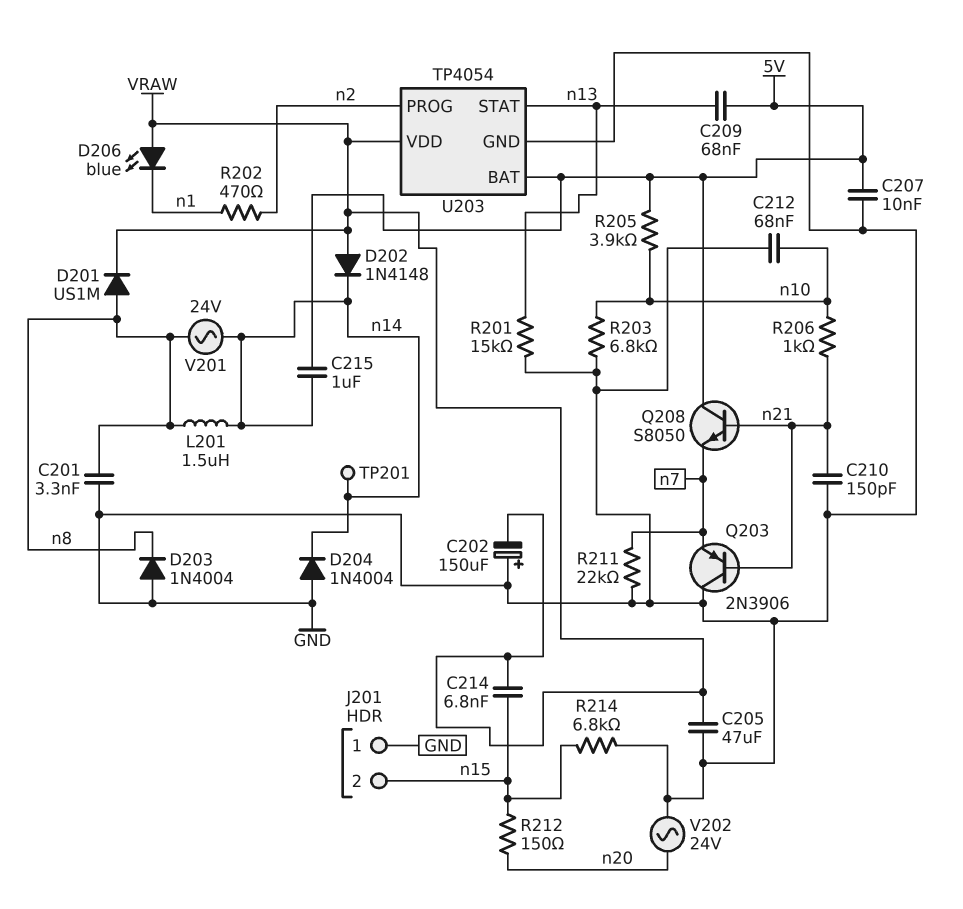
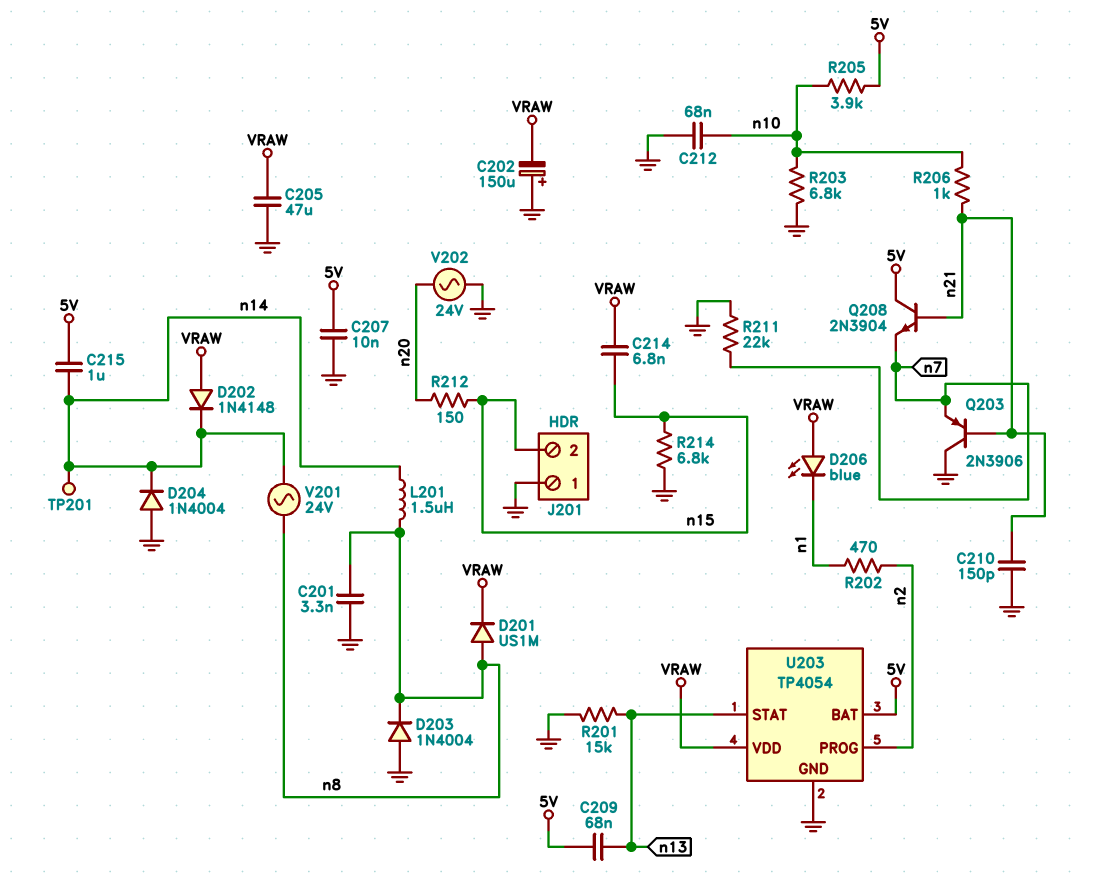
Q208: NPN S8050 (B n21, C 5V, E n7) -> NPN 2N3904 (B n21, C 5V, E n7)

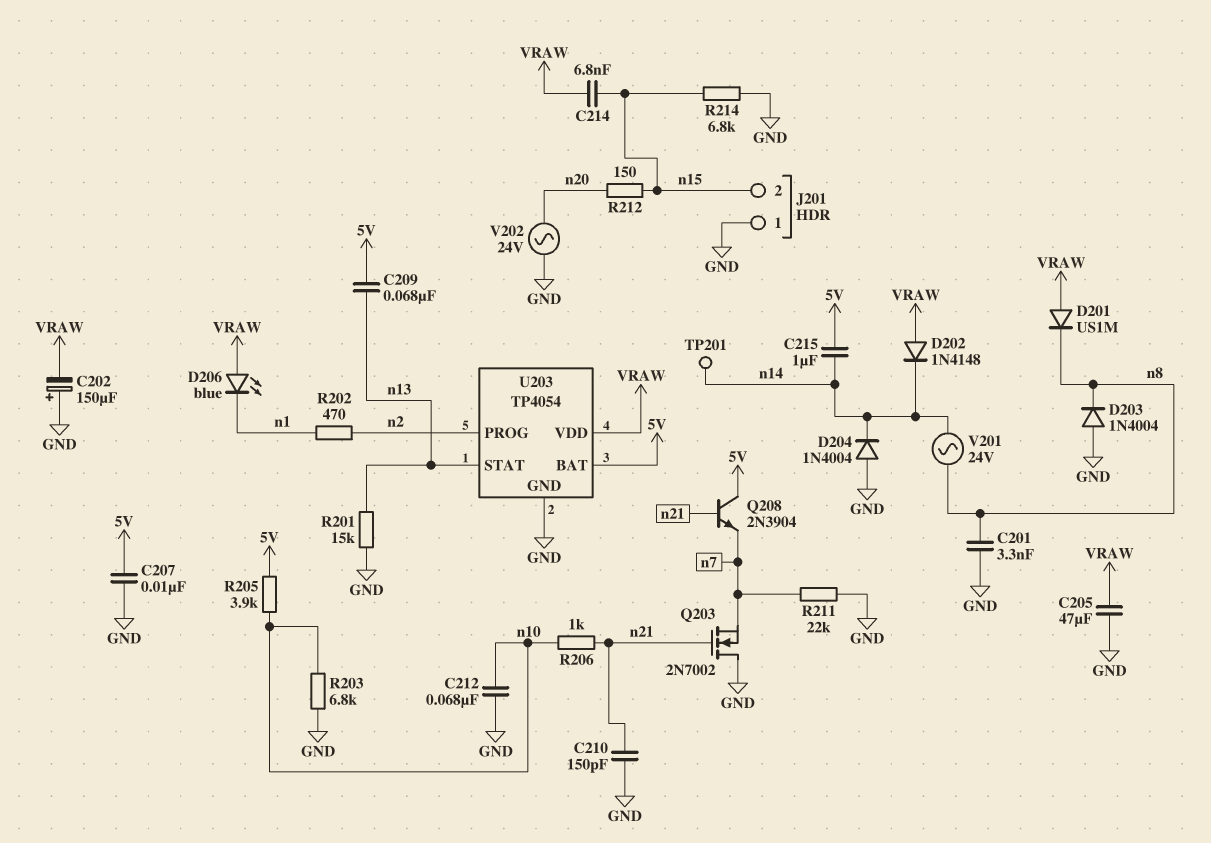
D201: diode US1M (A n8, K VRAW) -> diode US1M (A VRAW, K n8)
L201: 1.5uH (n8, n14) -> none
Q203: PNP 2N3906 (B n21, C GND, E n7) -> NMOS 2N7002 (G n21, D GND, S n7)

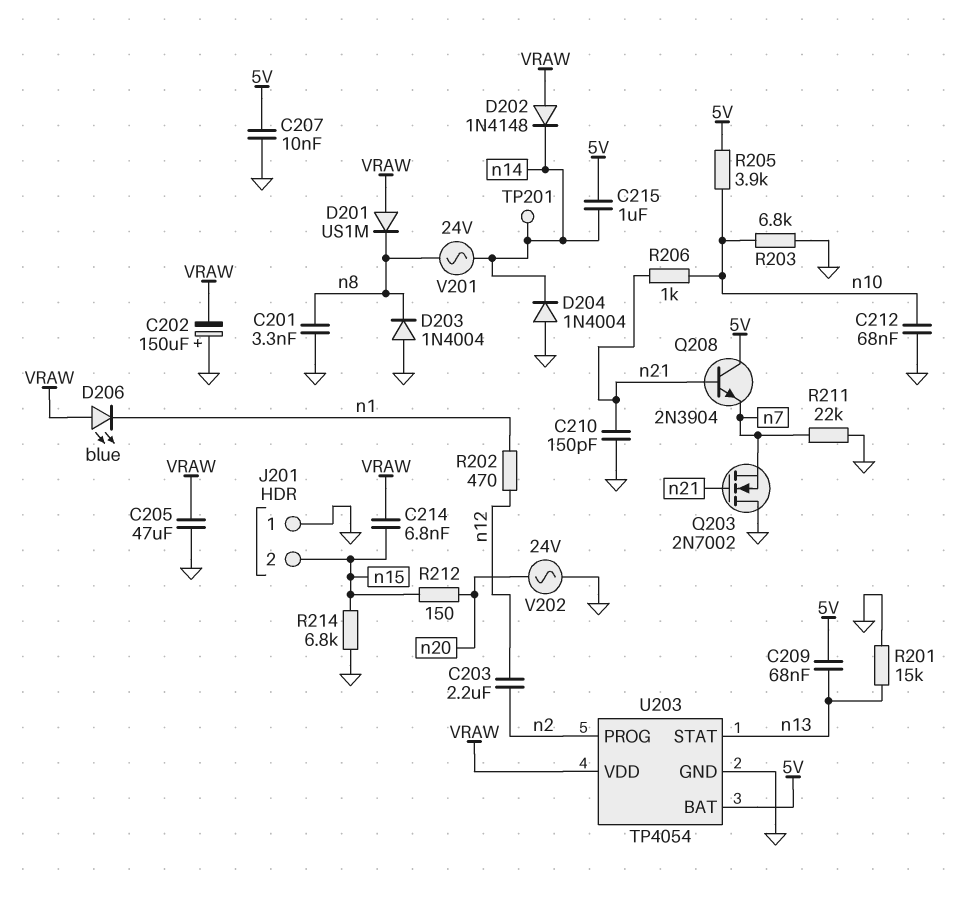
C203: none -> 2.2uF (n2, n12)
R202: 470 (n1, n2) -> 470 (n1, n12)

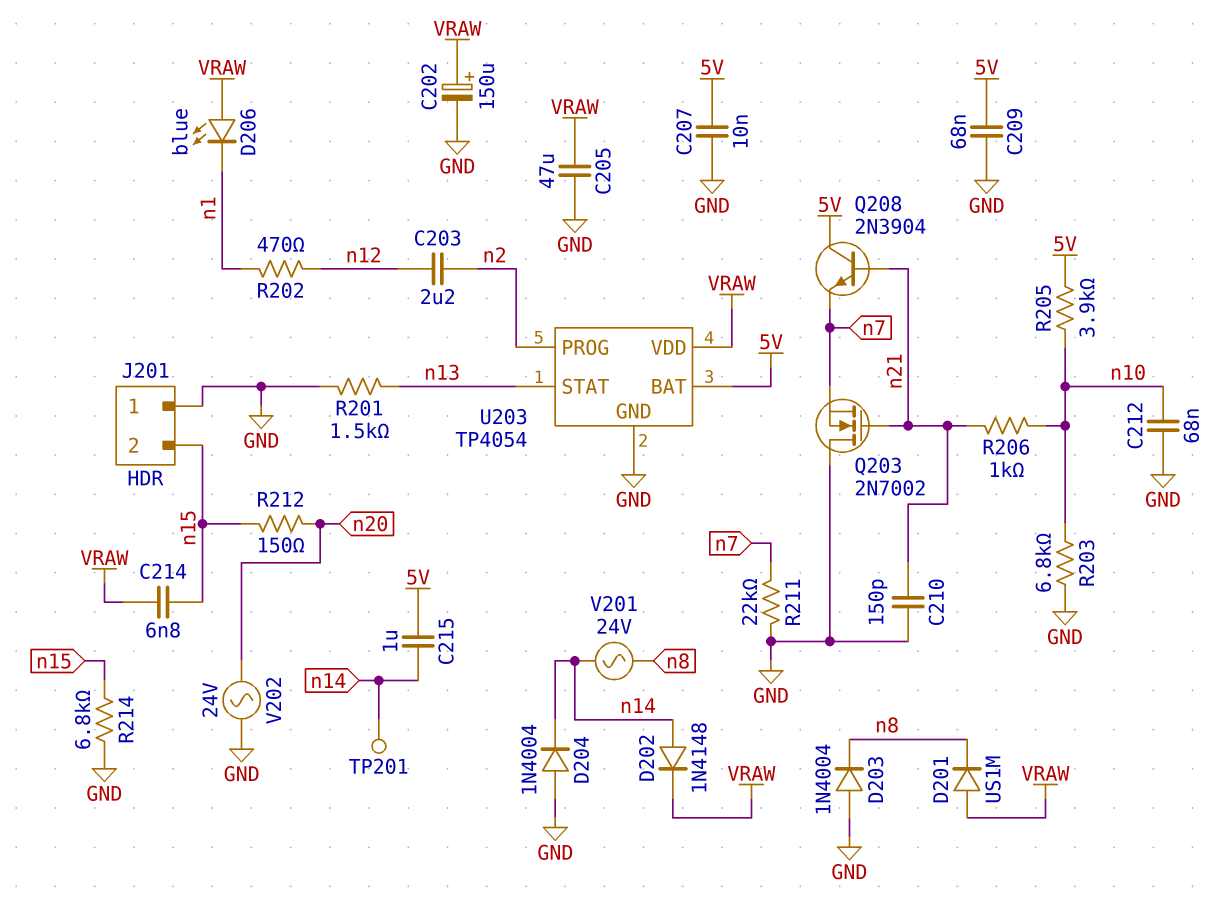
C201: 3.3nF (GND, n8) -> none
C202: 150uF (plus GND, minus VRAW) -> 150uF (plus VRAW, minus GND)
C209: 68nF (5V, n13) -> 68nF (5V, GND)
D202: diode 1N4148 (A VRAW, K n14) -> diode 1N4148 (A n14, K VRAW)
R201: 15k (GND, n13) -> 1.5k (GND, n13)

